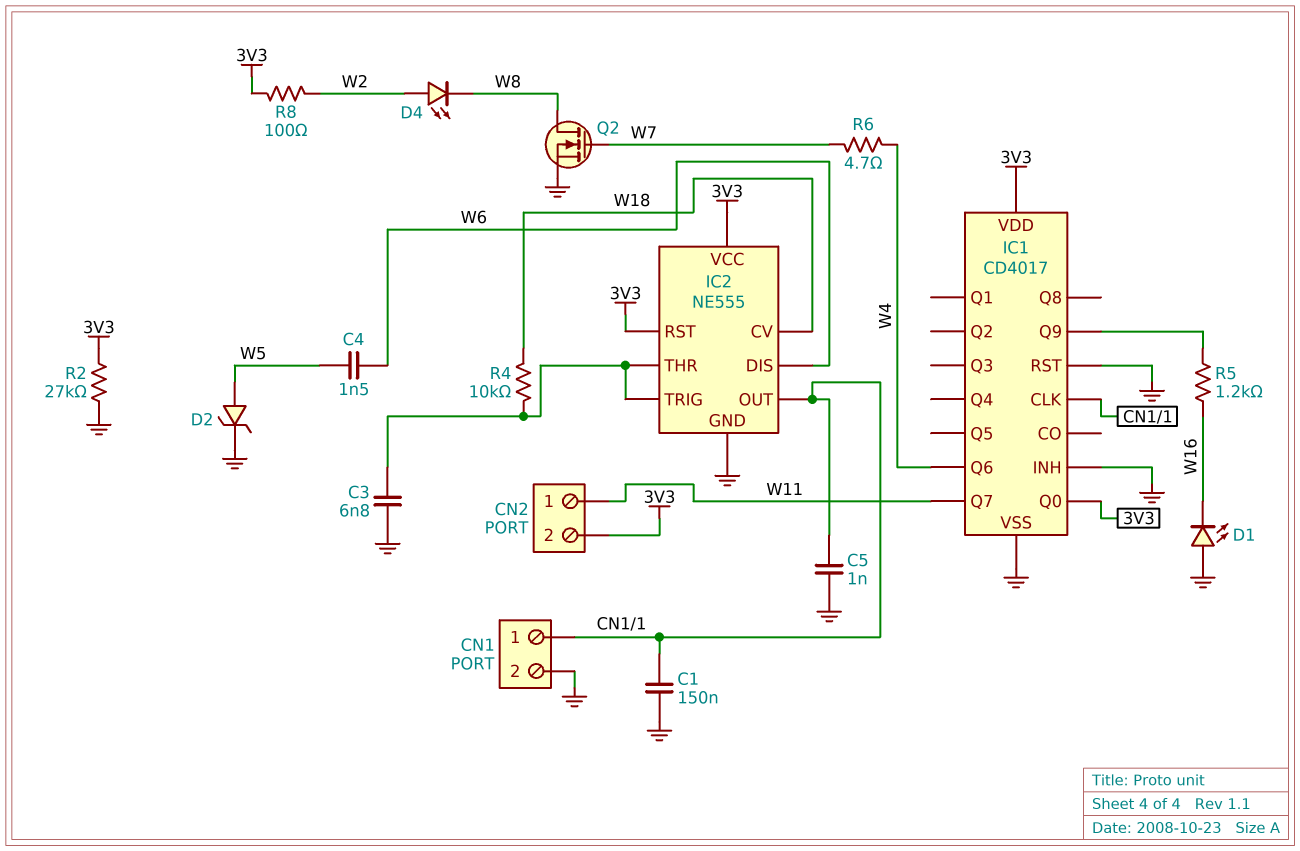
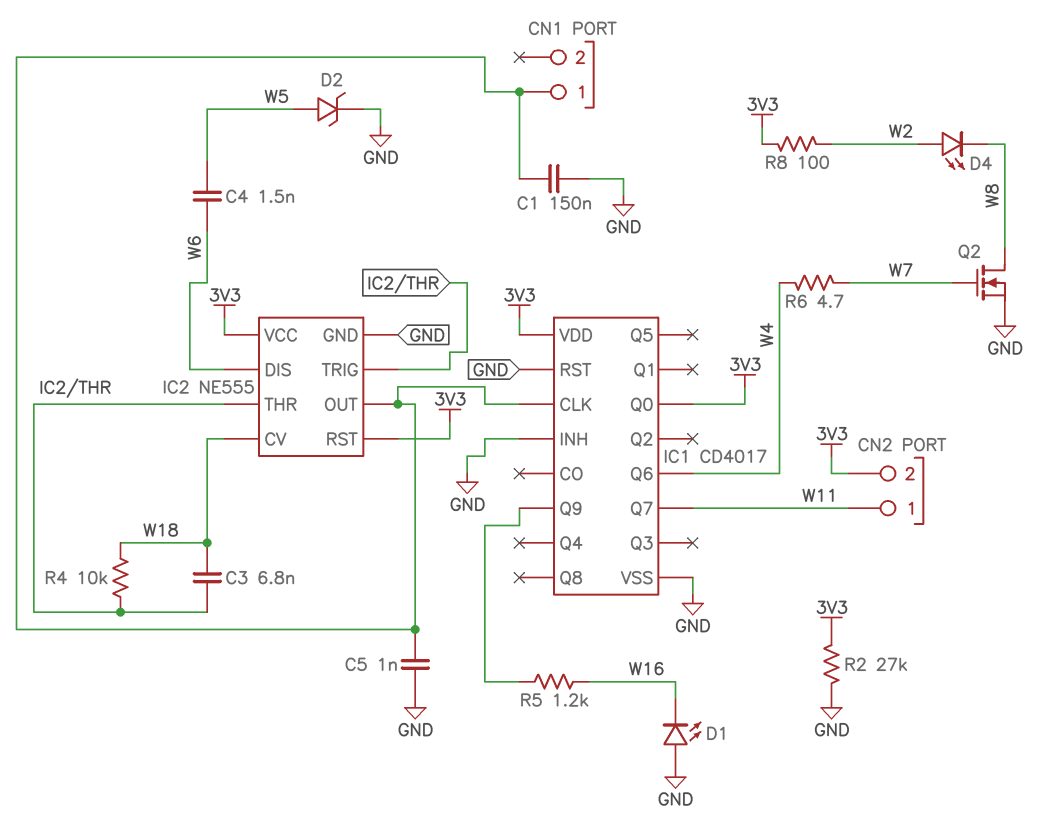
C3: 6.8nF (GND, IC2/THR) -> 6.8nF (IC2/THR, W18)
CN1 pin 2: GND -> none

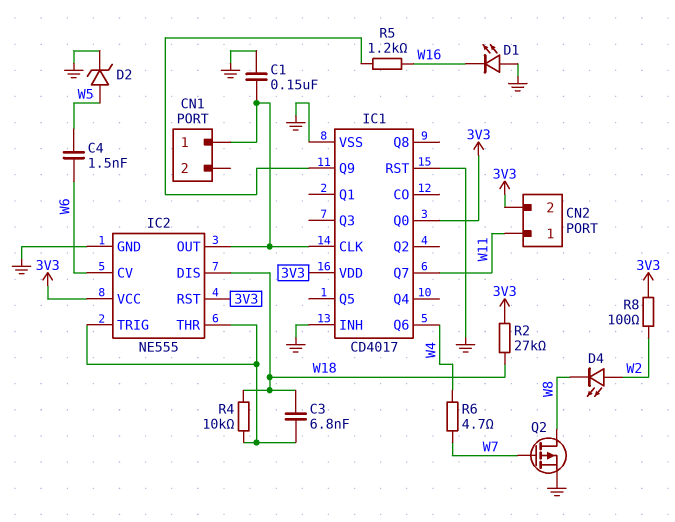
C5: 1nF (CN1/1, GND) -> none
IC2 pin CV: W18 -> W6
IC2 pin DIS: W6 -> W18
Q2: NMOS (G W7, D W8, S GND) -> PMOS (G W7, D W8, S GND)
R2: 27k (3V3, GND) -> 27k (3V3, W18)

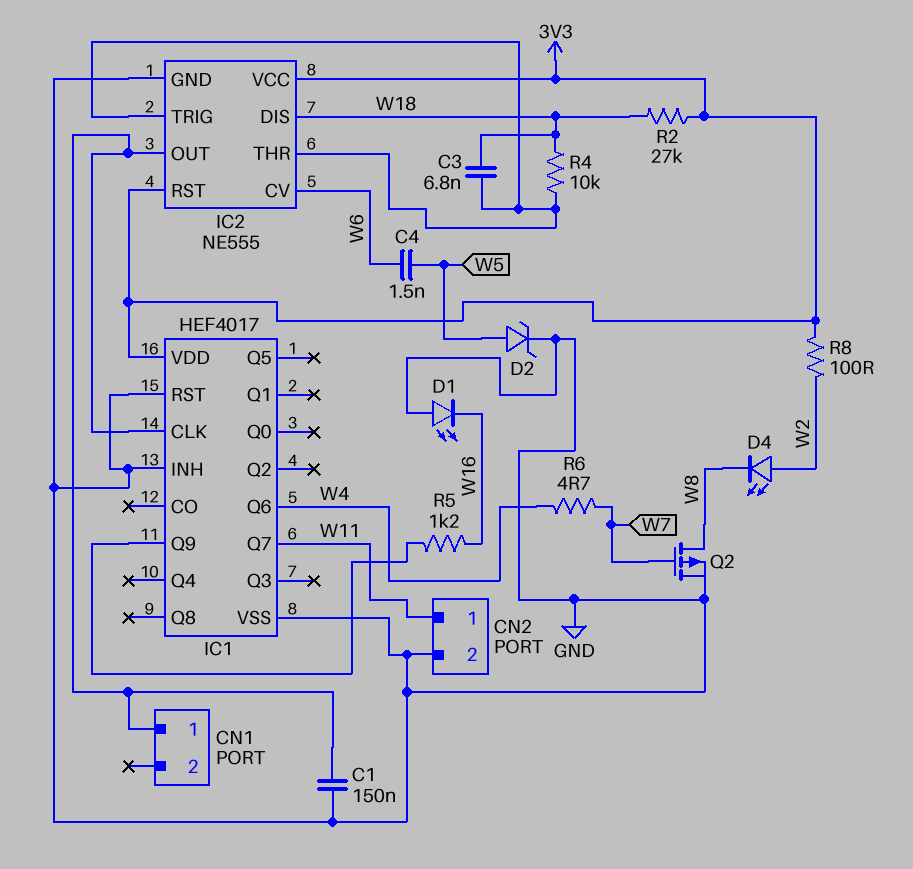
CN2 pin 2: 3V3 -> GND
IC1: CD4017 -> HEF4017
IC1 pin Q0: 3V3 -> none

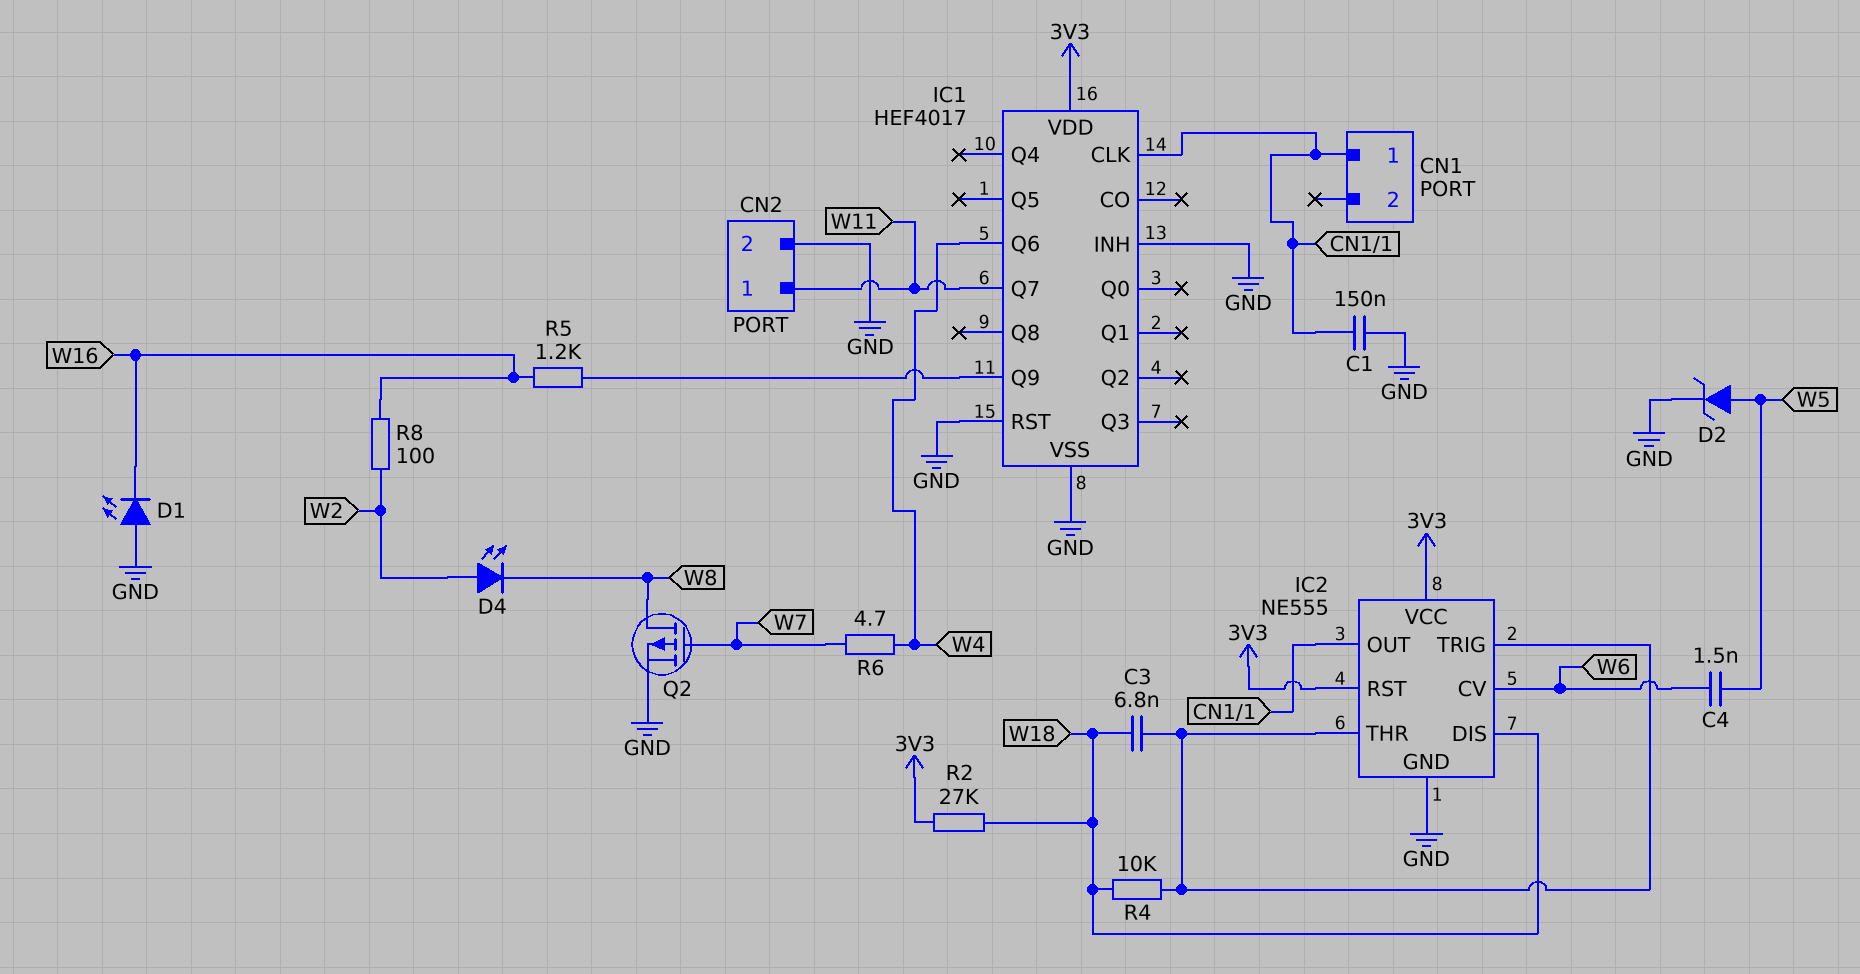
R8: 100 (3V3, W2) -> 100 (W2, W16)

